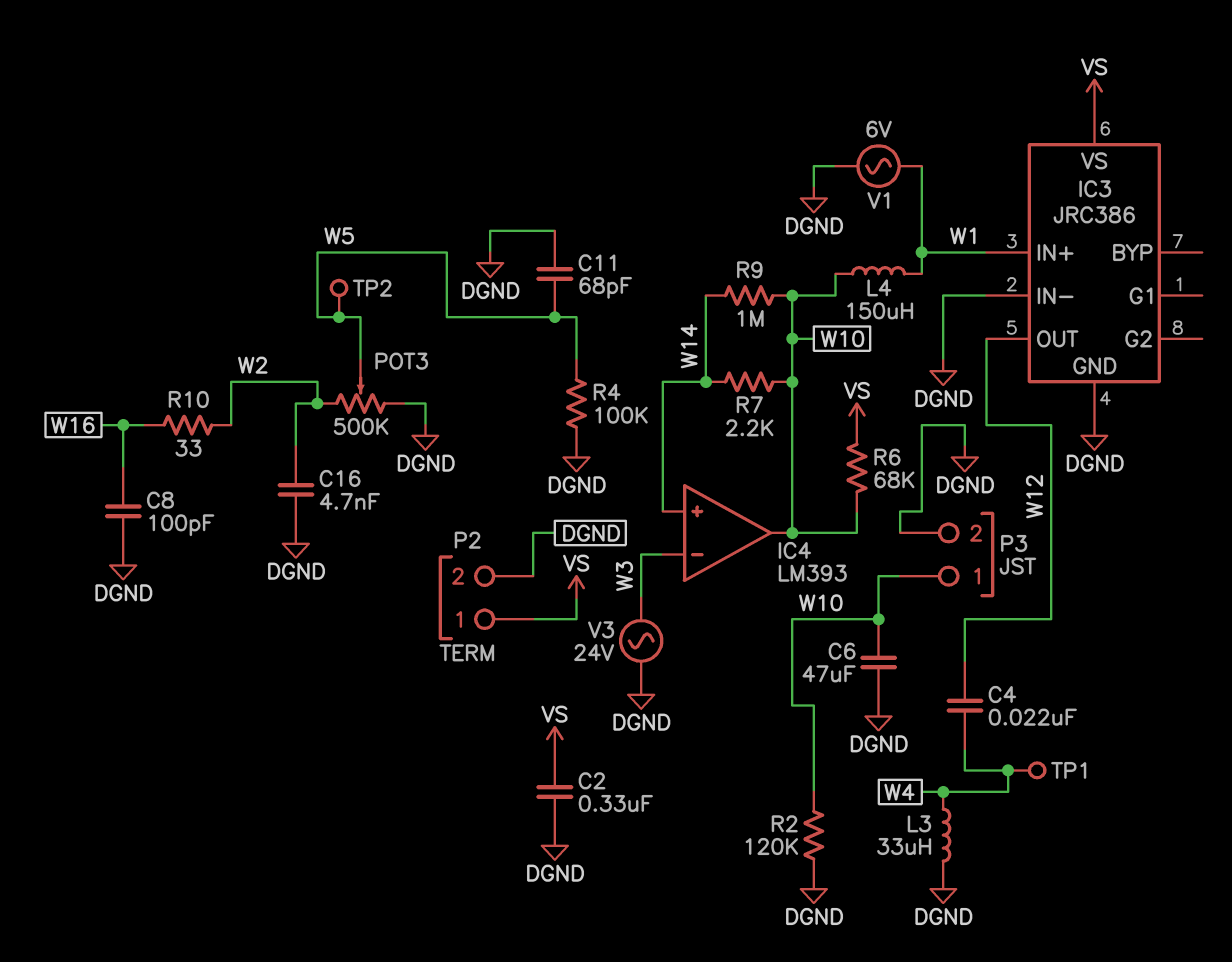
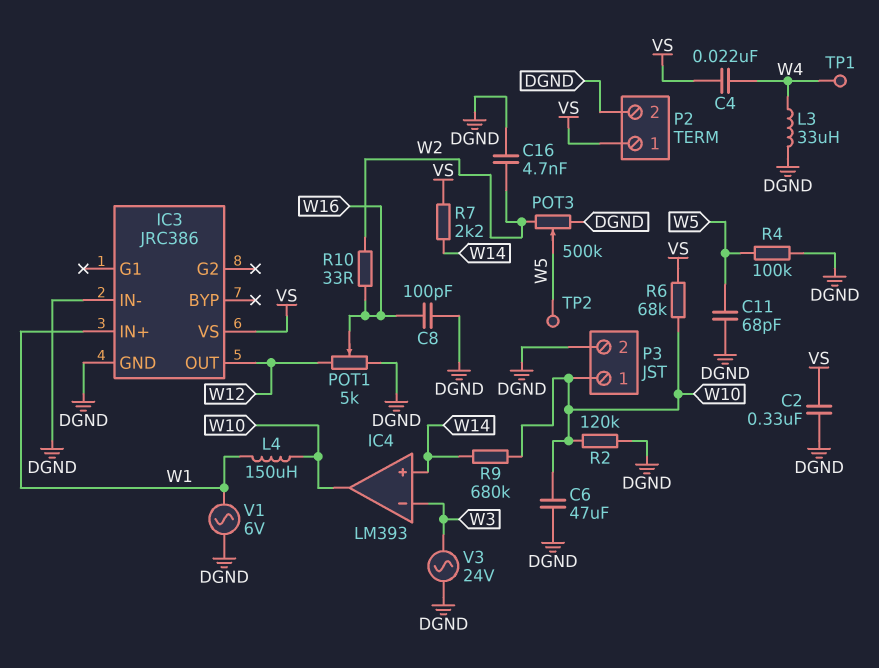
C4: 22nF (W4, W12) -> 22nF (VS, W4)
POT1: none -> 5k (DGND, W12, wiper W16)
R7: 2.2k (W10, W14) -> 2.2k (VS, W14)
R9: 1M (W10, W14) -> 680k (W10, W14)

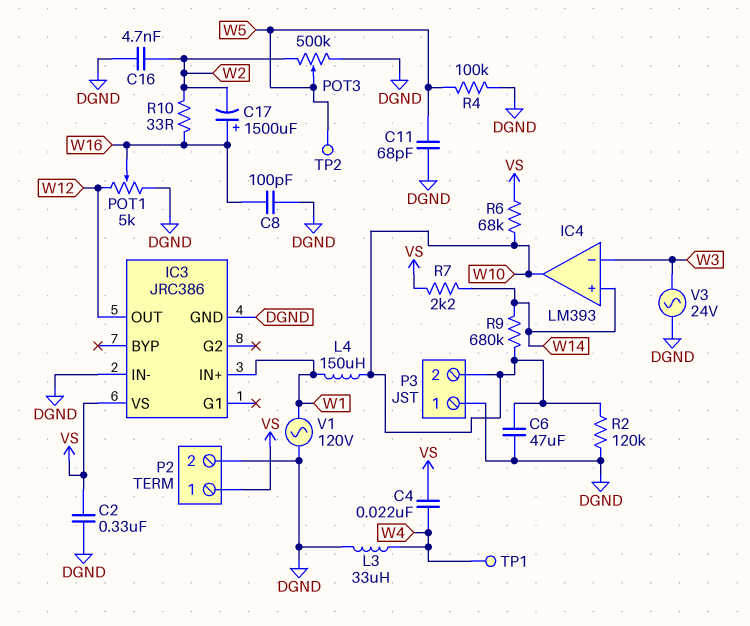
C17: none -> 1500uF (plus W16, minus W2)
P3 pin 1: W10 -> DGND
P3 pin 2: DGND -> W10
V1: AC 6V (DGND, W1) -> AC 120V (DGND, W1)

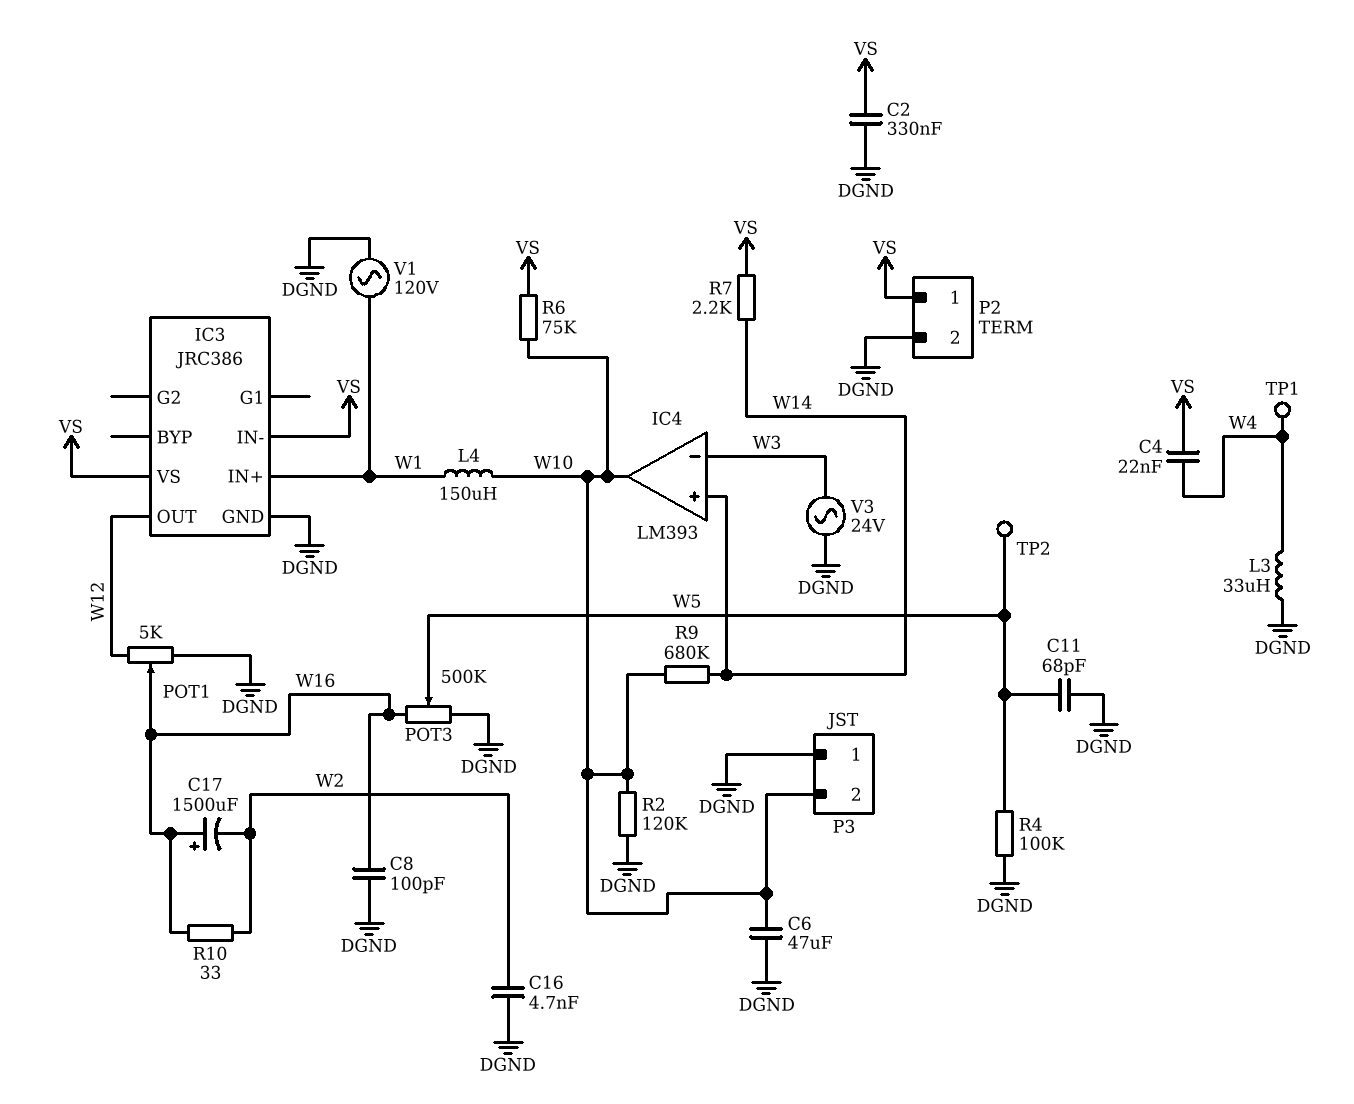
IC3 pin IN-: DGND -> VS
POT3: 500k (DGND, W2, wiper W5) -> 500k (DGND, W16, wiper W5)
R6: 68k (VS, W10) -> 75k (VS, W10)

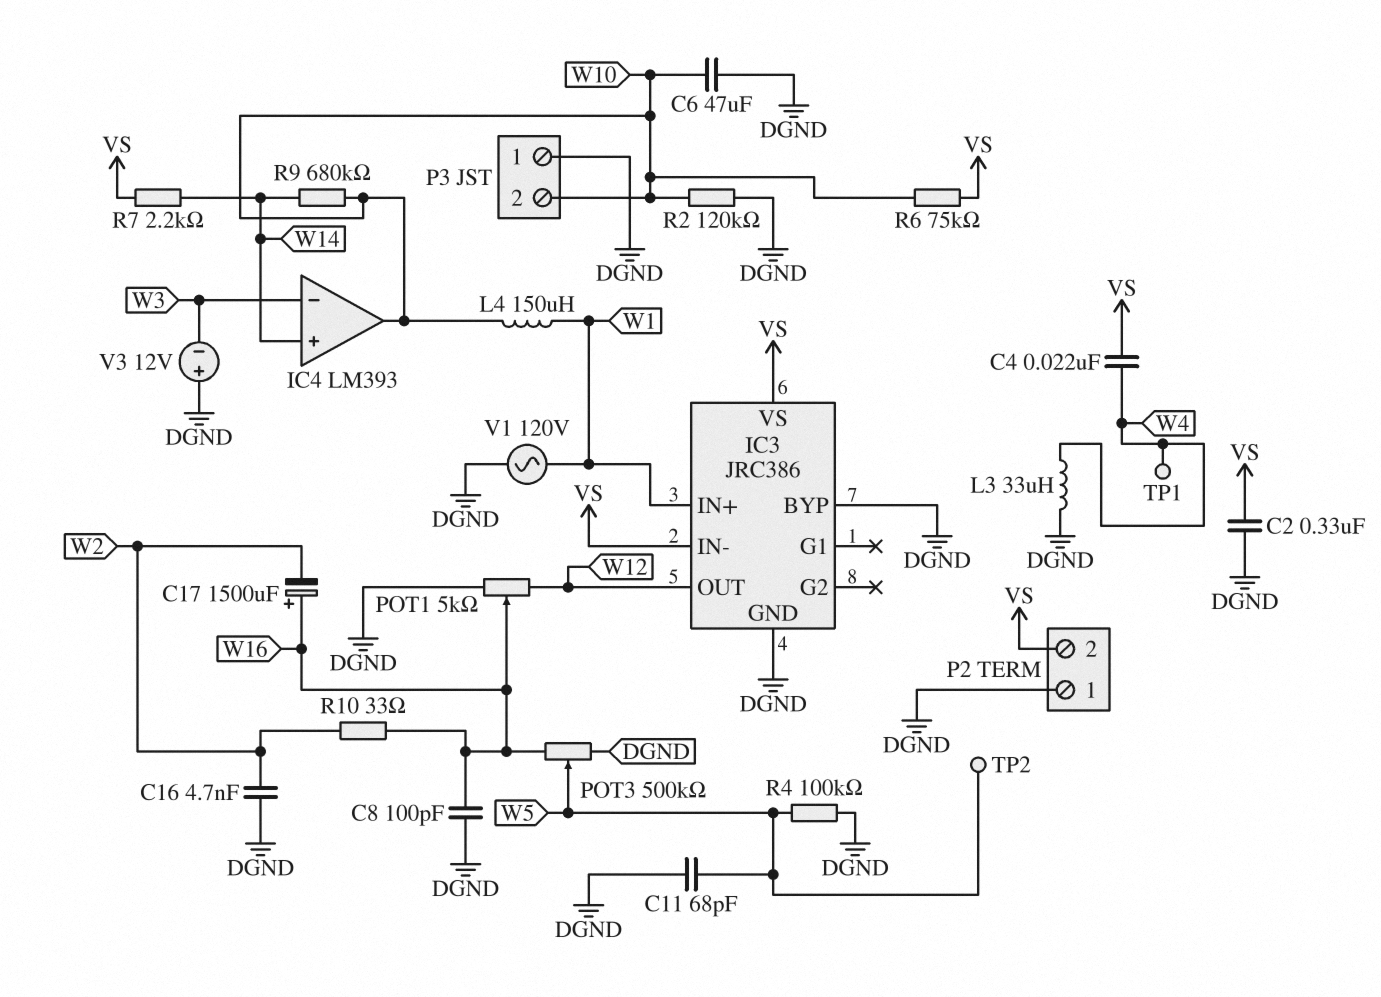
IC3 pin BYP: none -> DGND
P2 pin 1: VS -> DGND
P2 pin 2: DGND -> VS
V3: AC 24V (DGND, W3) -> 12V (plus DGND, minus W3)

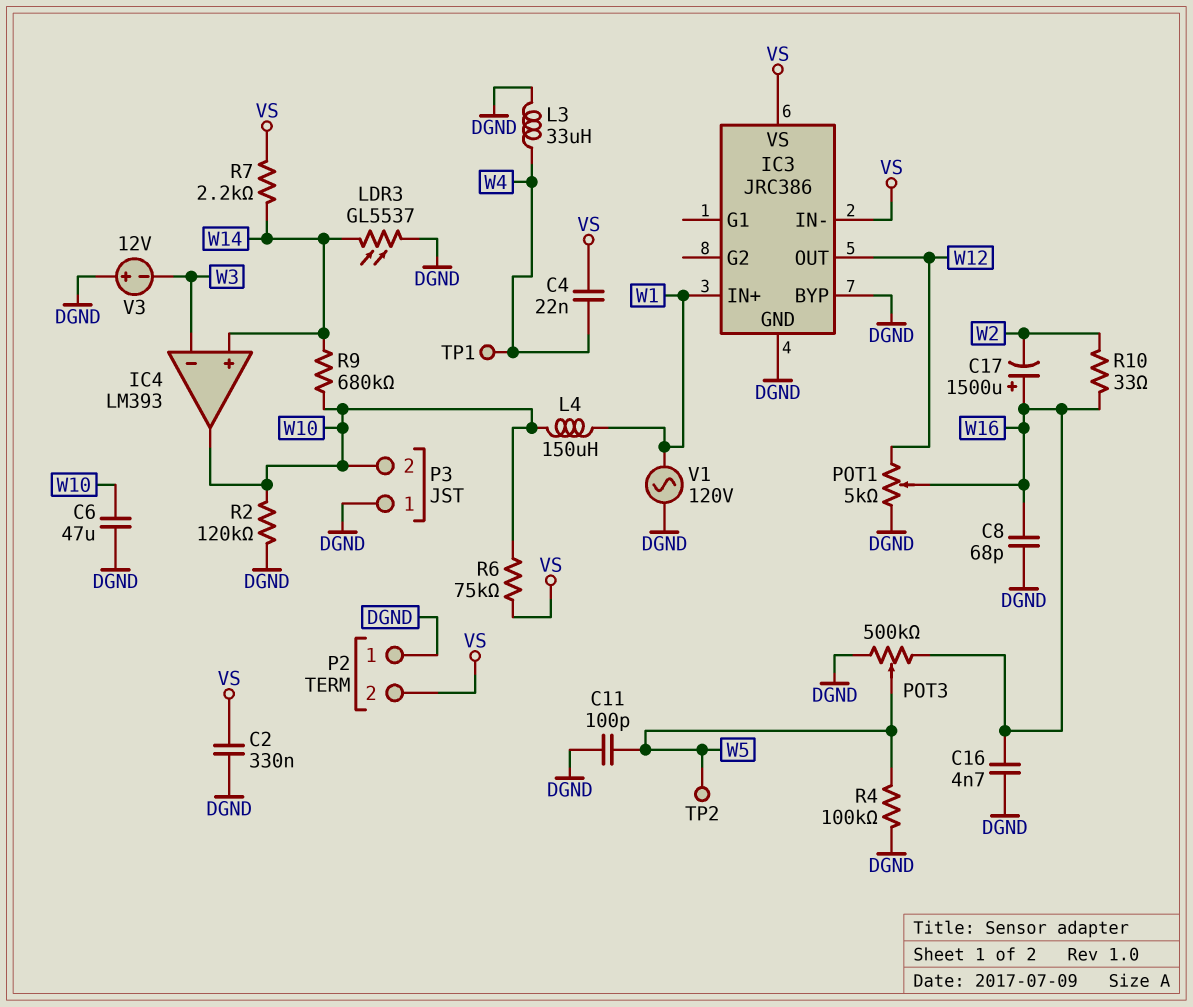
C8: 100pF (DGND, W16) -> 68pF (DGND, W16)
C11: 68pF (DGND, W5) -> 100pF (DGND, W5)
C16: 4.7nF (DGND, W2) -> 4.7nF (DGND, W16)
LDR3: none -> GL5537 (DGND, W14)

